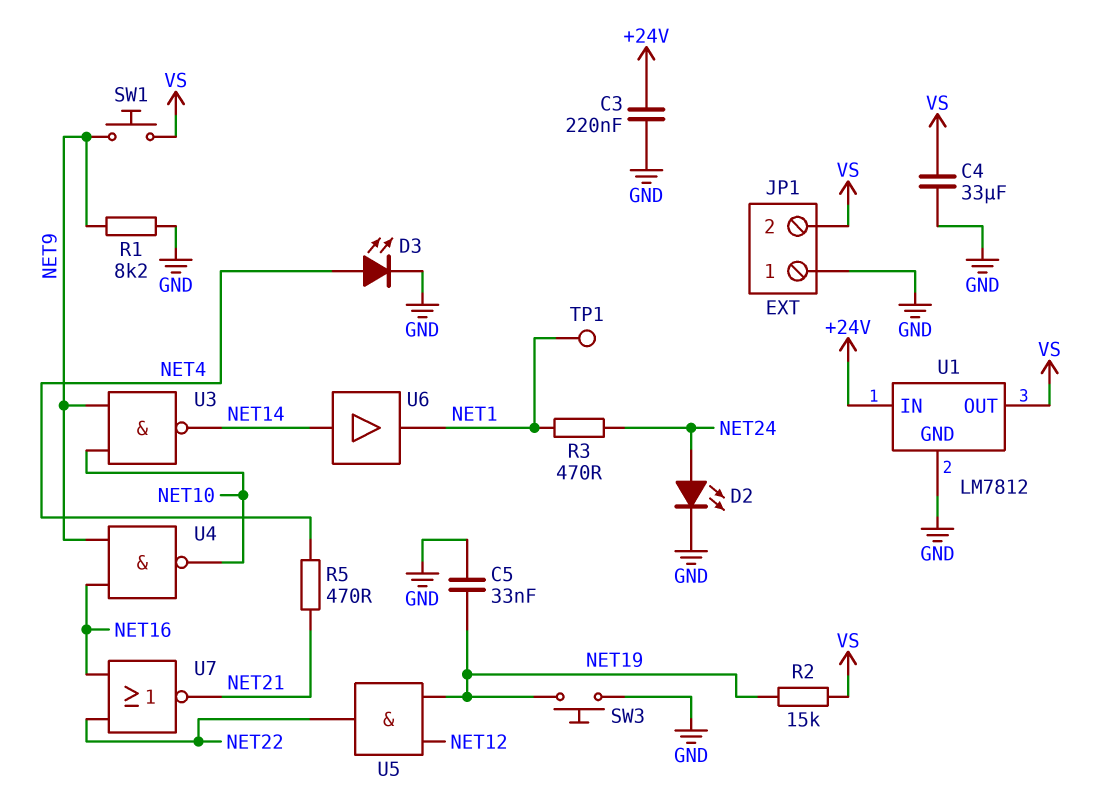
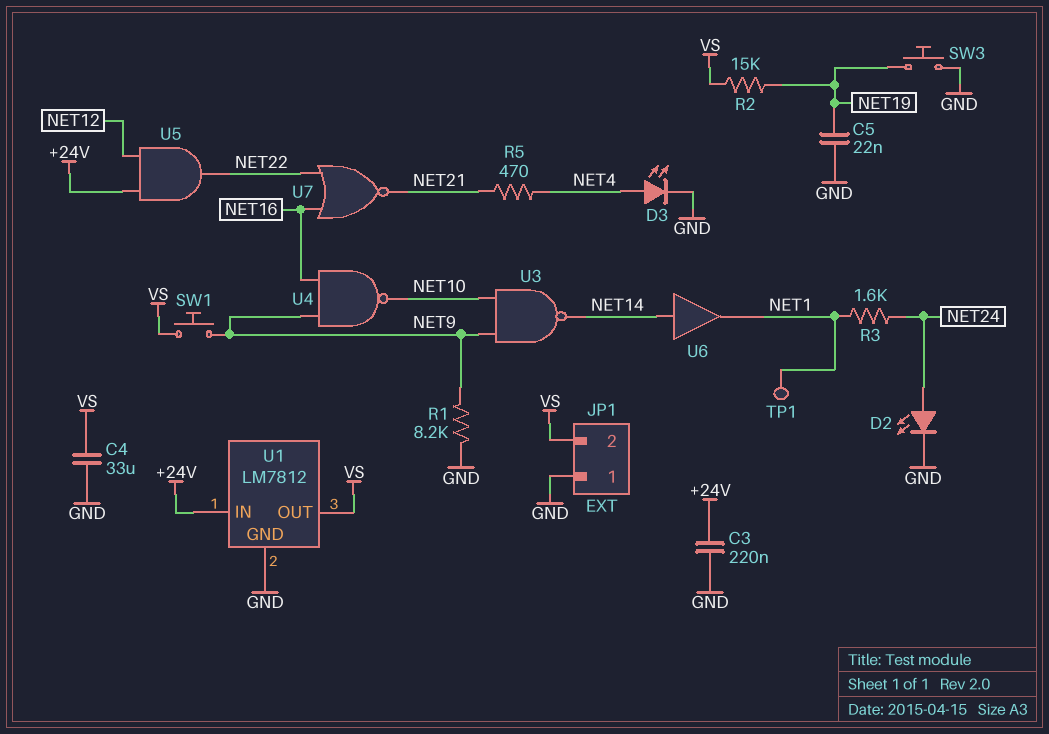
C5: 33nF (GND, NET19) -> 22nF (GND, NET19)
R3: 470 (NET1, NET24) -> 1.6k (NET1, NET24)
U5: AND (in NET12, in NET19, out NET22) -> AND (in +24V, in NET12, out NET22)

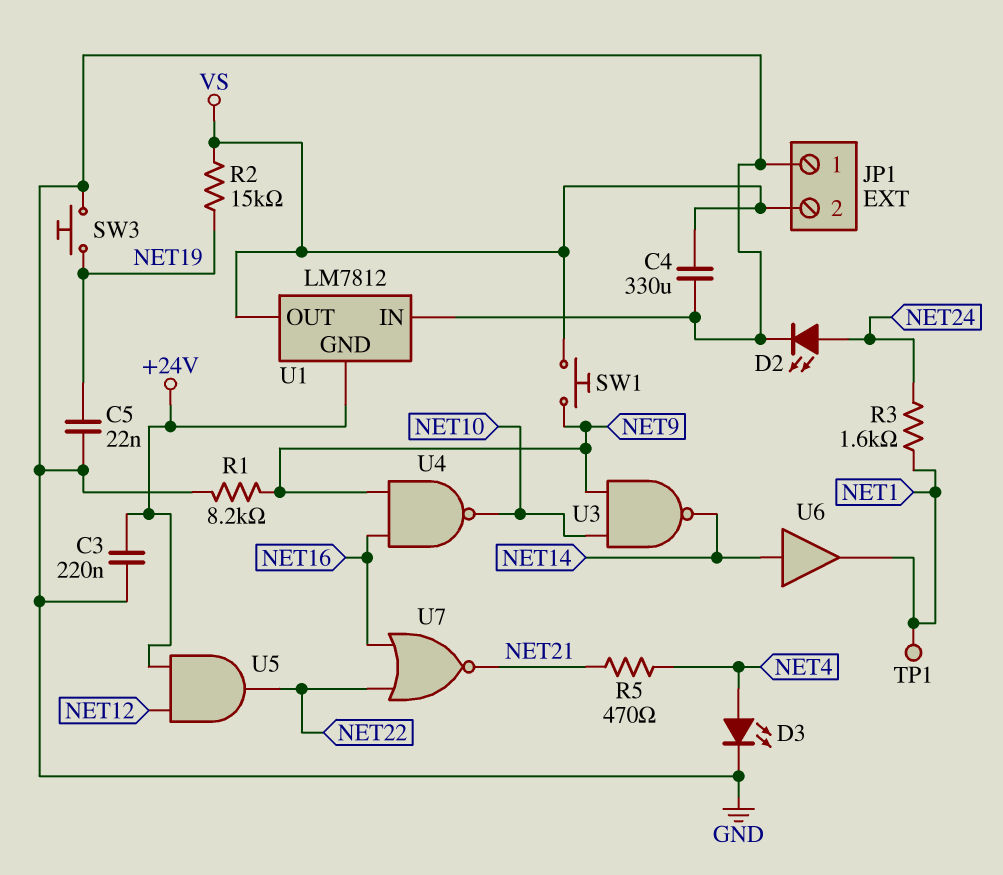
C4: 33uF (GND, VS) -> 330uF (GND, VS)
U1 pin GND: GND -> +24V
U1 pin IN: +24V -> GND

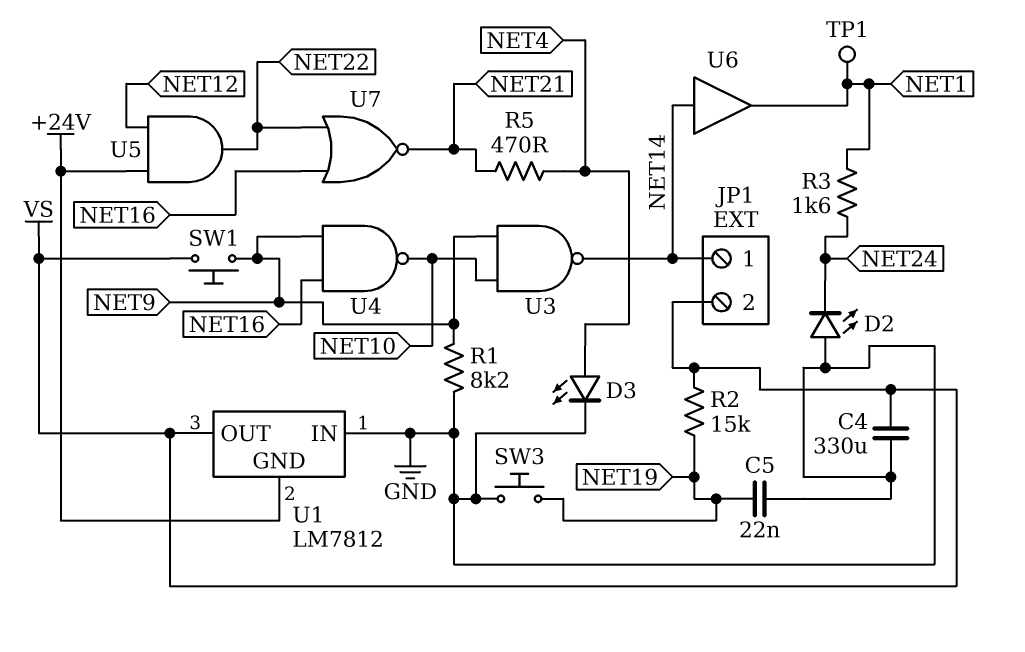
C3: 220nF (+24V, GND) -> none
D2: LED (A NET24, K GND) -> LED (A GND, K NET24)
JP1 pin 1: GND -> NET14

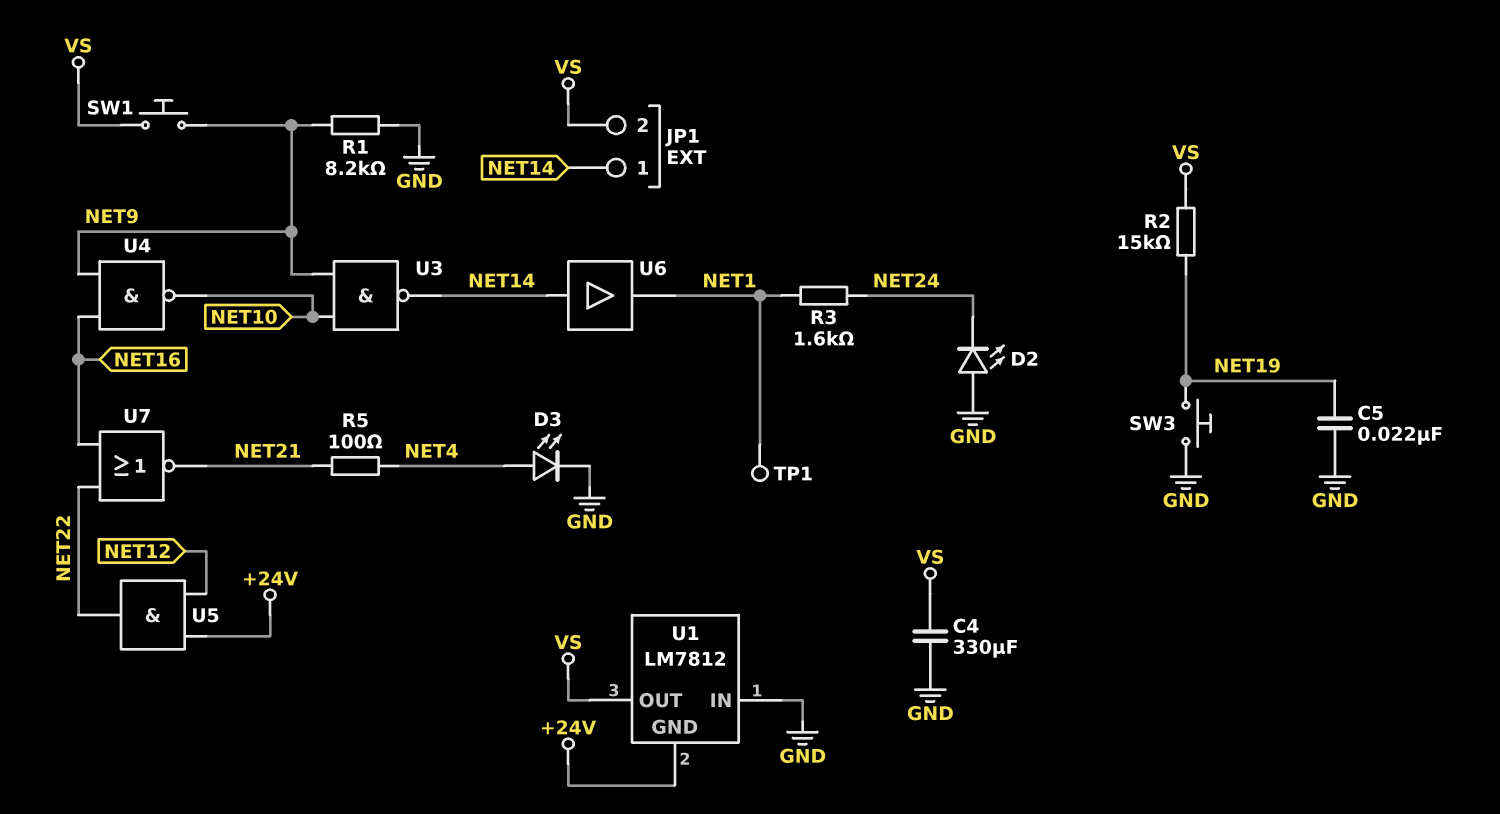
R5: 470 (NET4, NET21) -> 100 (NET4, NET21)

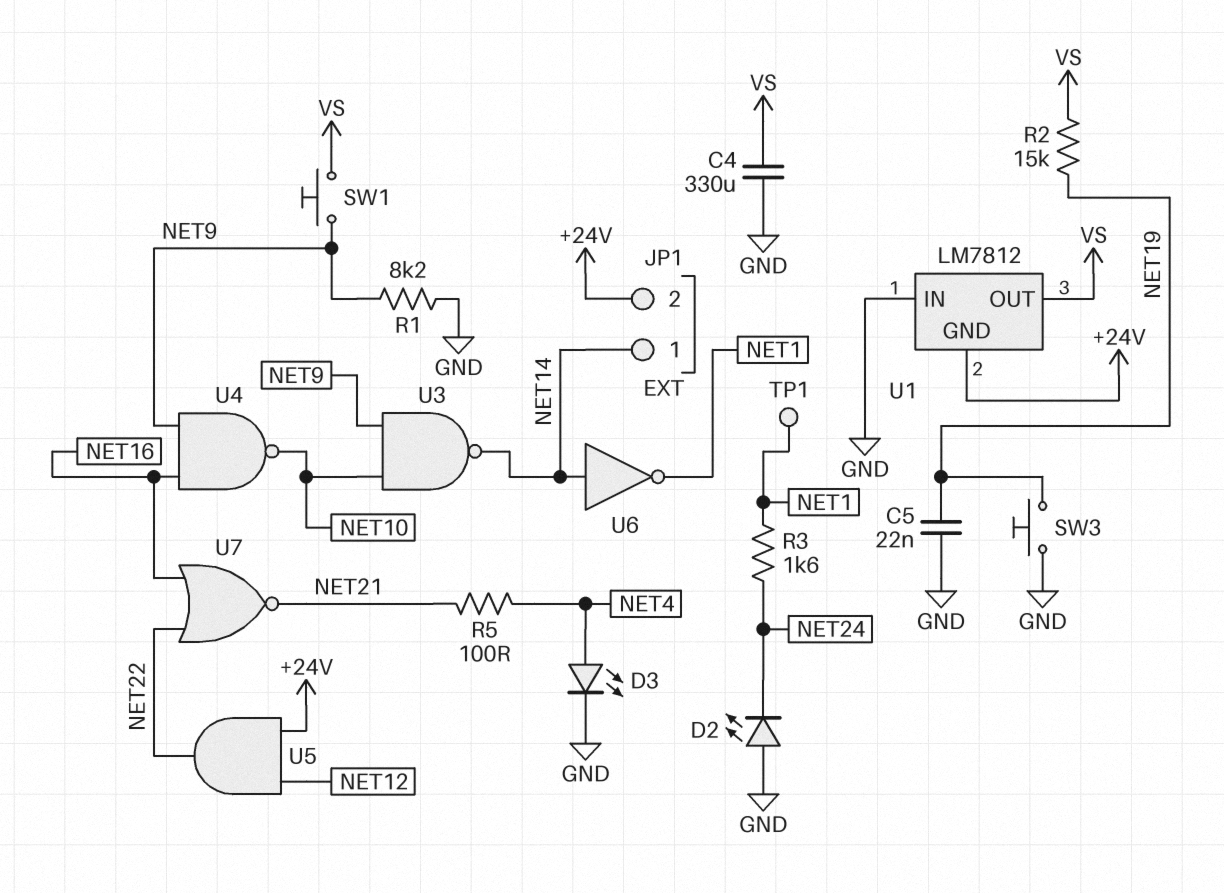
JP1 pin 2: VS -> +24V
U6: buffer (in NET14, out NET1) -> NOT (in NET14, out NET1)

